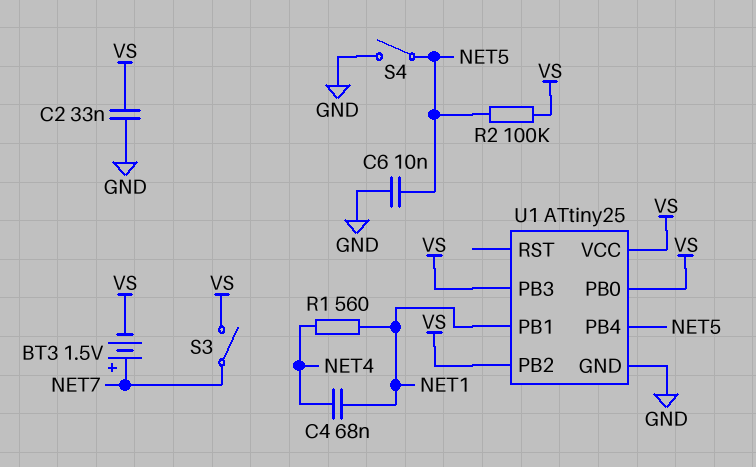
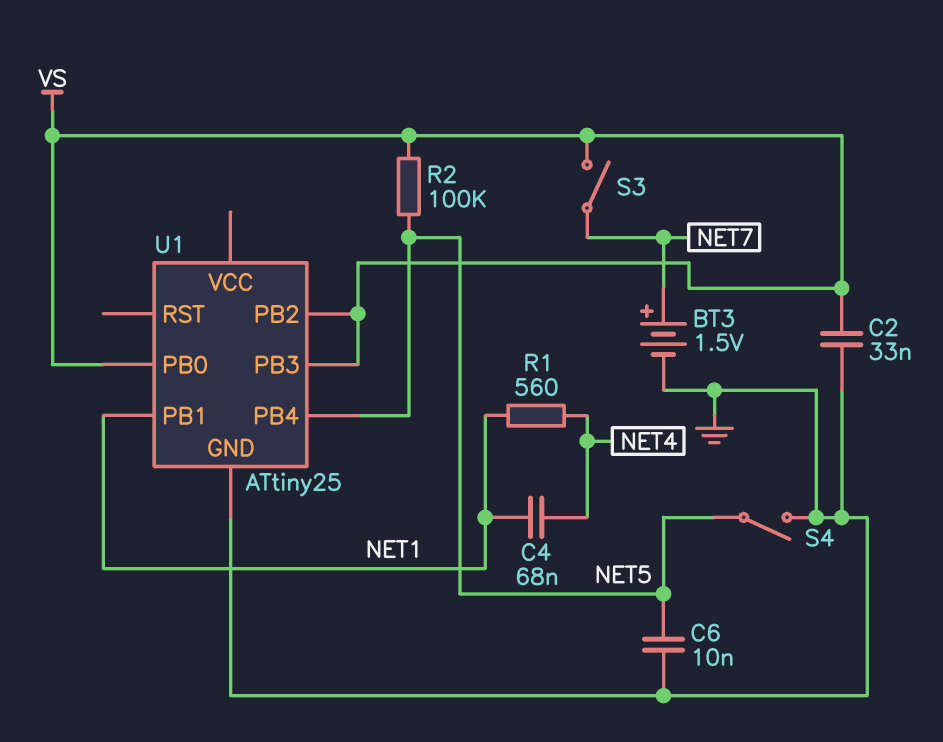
BT3: 1.5V (plus NET7, minus VS) -> 1.5V (plus NET7, minus GND)
U1 pin VCC: VS -> none

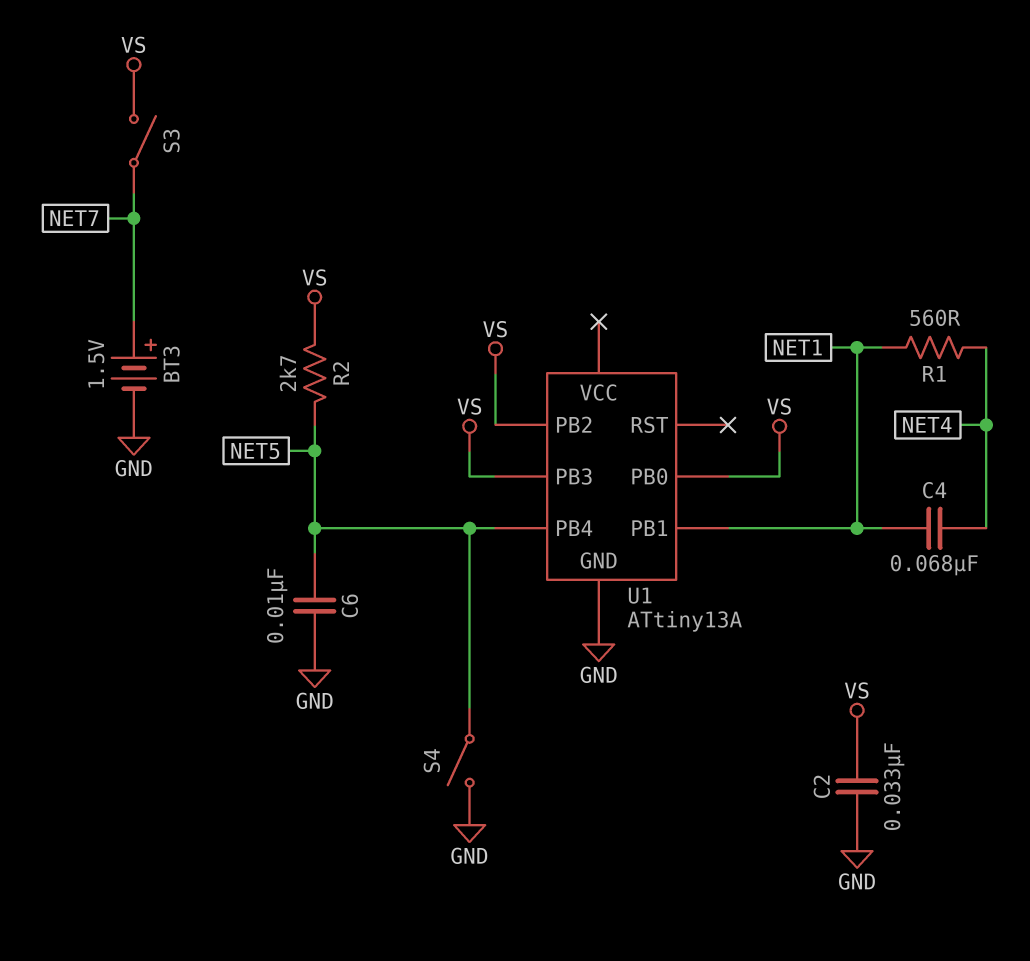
R2: 100k (NET5, VS) -> 2.7k (NET5, VS)
U1: ATtiny25 -> ATtiny13A

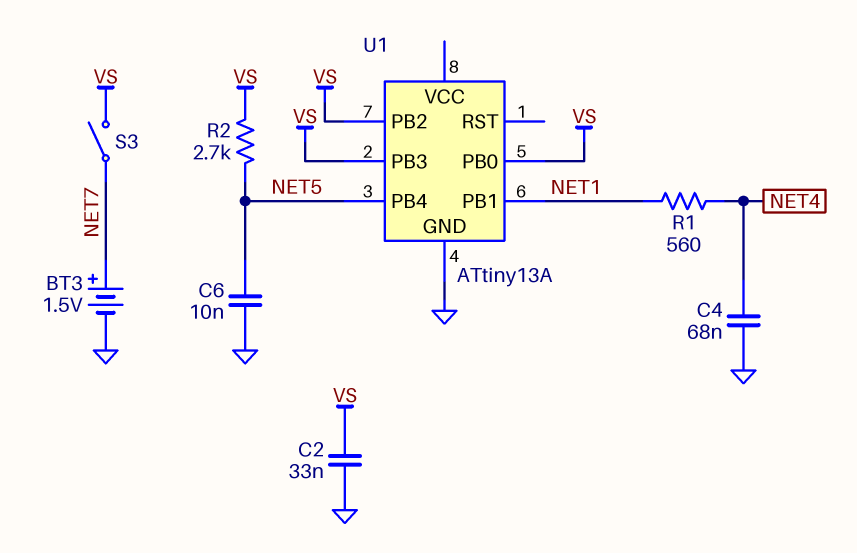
C4: 68nF (NET1, NET4) -> 68nF (GND, NET4)
S4: switch (GND, NET5) -> none

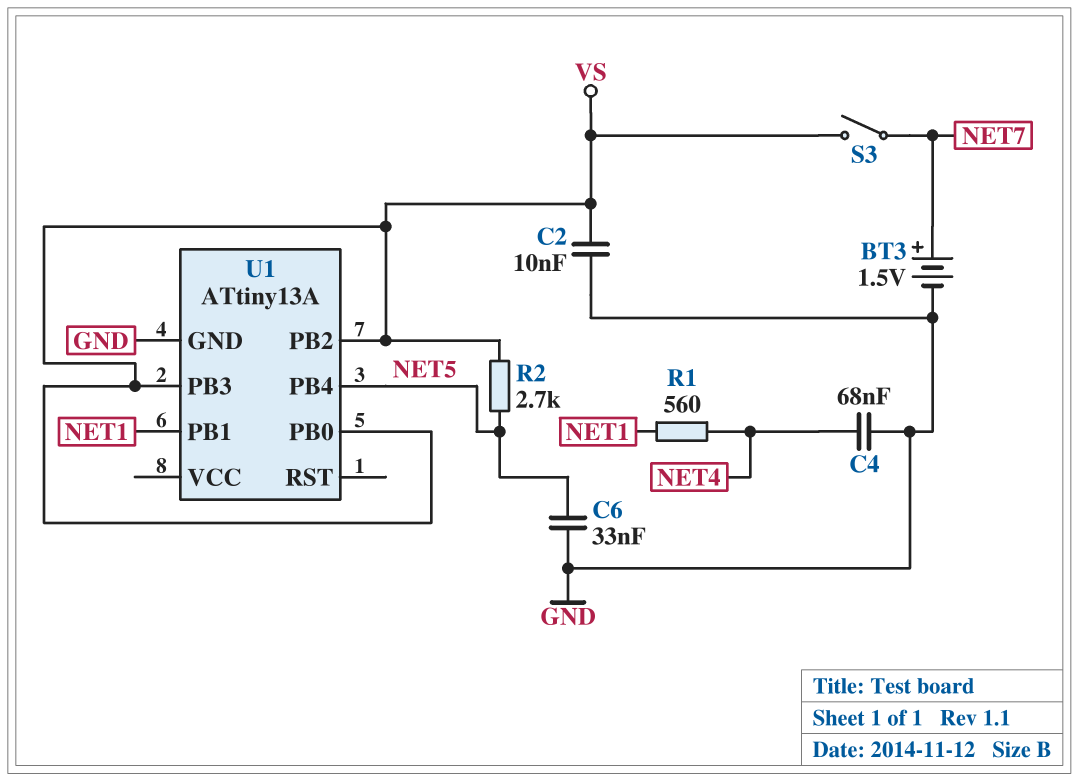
C2: 33nF (GND, VS) -> 10nF (GND, VS)
C6: 10nF (GND, NET5) -> 33nF (GND, NET5)

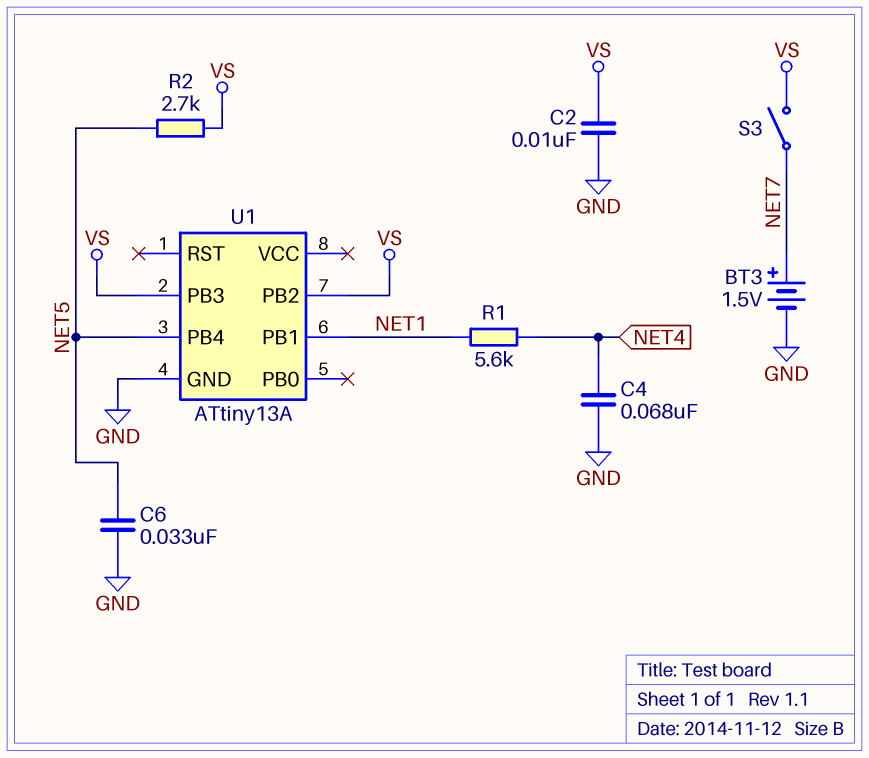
R1: 560 (NET1, NET4) -> 5.6k (NET1, NET4)
U1 pin PB0: VS -> none

